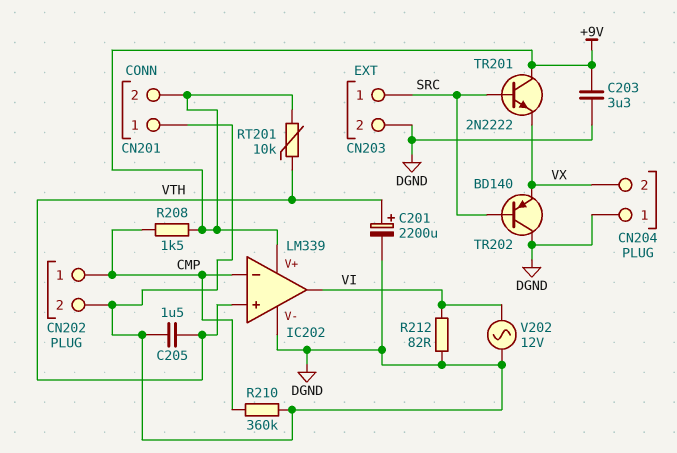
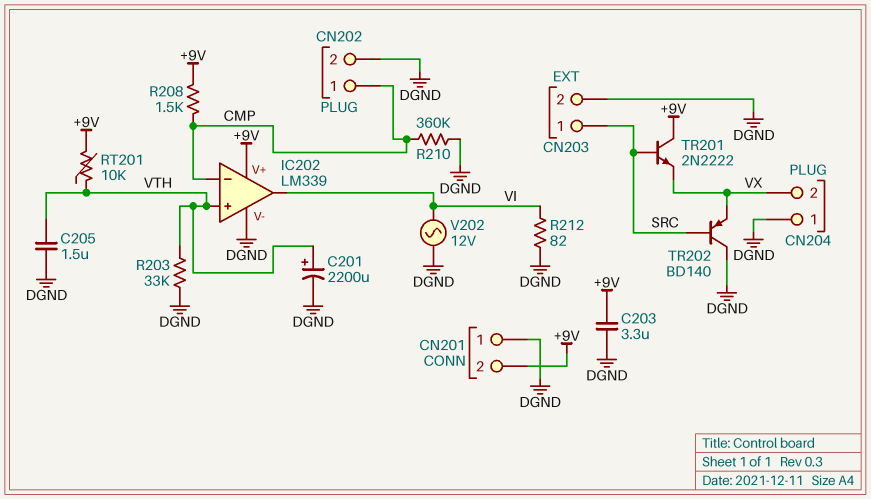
R203: none -> 33k (DGND, VTH)

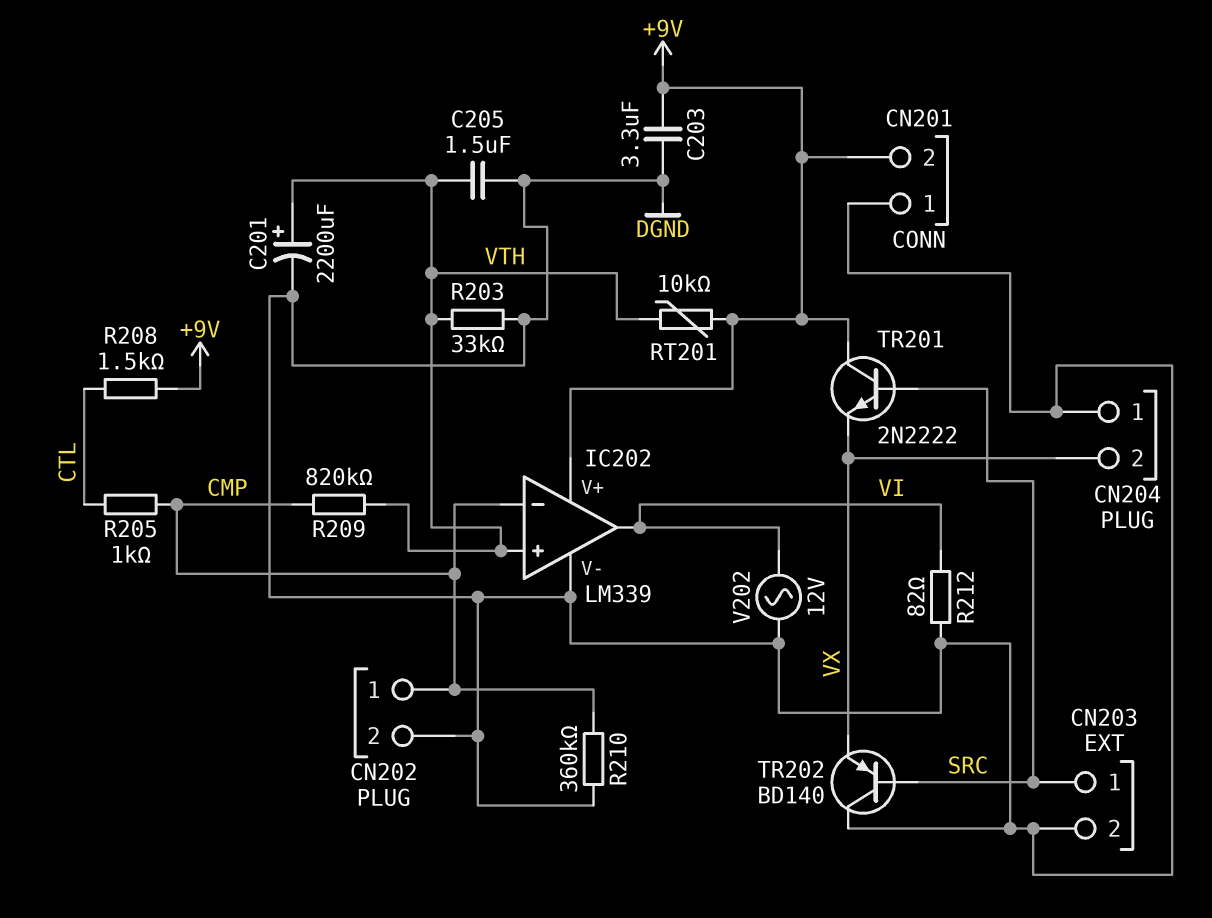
R205: none -> 1k (CMP, CTL)
R208: 1.5k (+9V, CMP) -> 1.5k (+9V, CTL)
R209: none -> 820k (CMP, VTH)

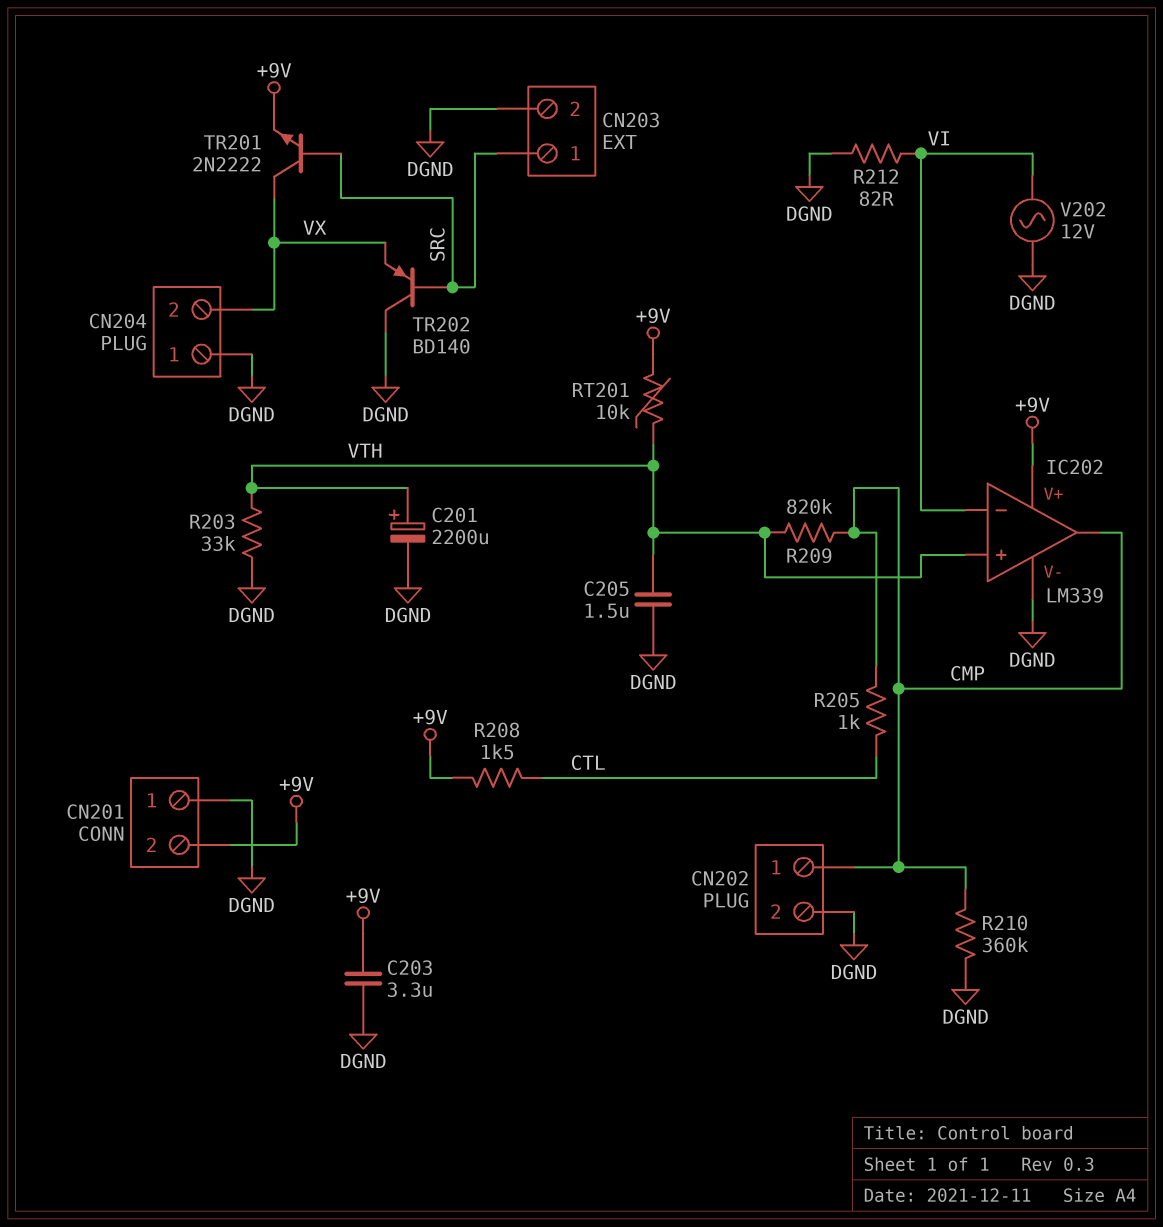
IC202 pin in-: CMP -> VI
IC202 pin out: VI -> CMP
TR201: NPN 2N2222 (B SRC, C +9V, E VX) -> NPN 2N2222 (B SRC, C VX, E +9V)

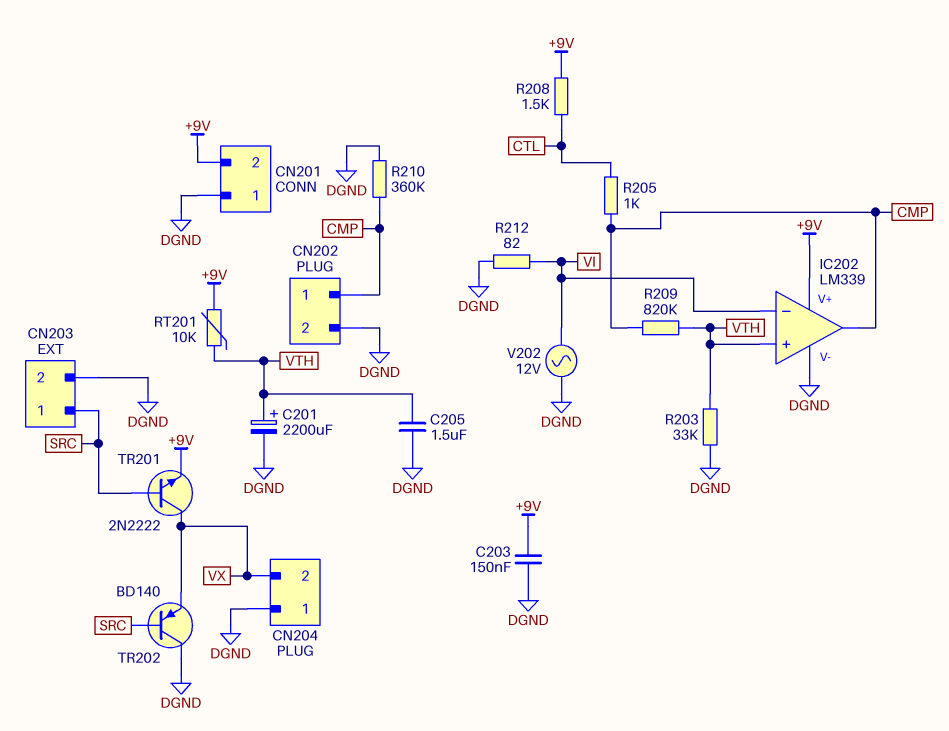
C203: 3.3uF (+9V, DGND) -> 150nF (+9V, DGND)

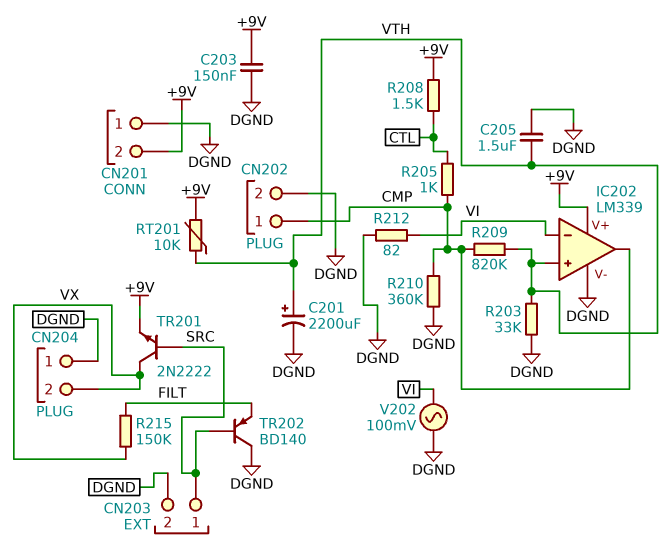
R215: none -> 150k (FILT, VX)
TR202: PNP BD140 (B SRC, C DGND, E VX) -> PNP BD140 (B SRC, C DGND, E FILT)
V202: AC 12V (DGND, VI) -> AC 100mV (DGND, VI)

